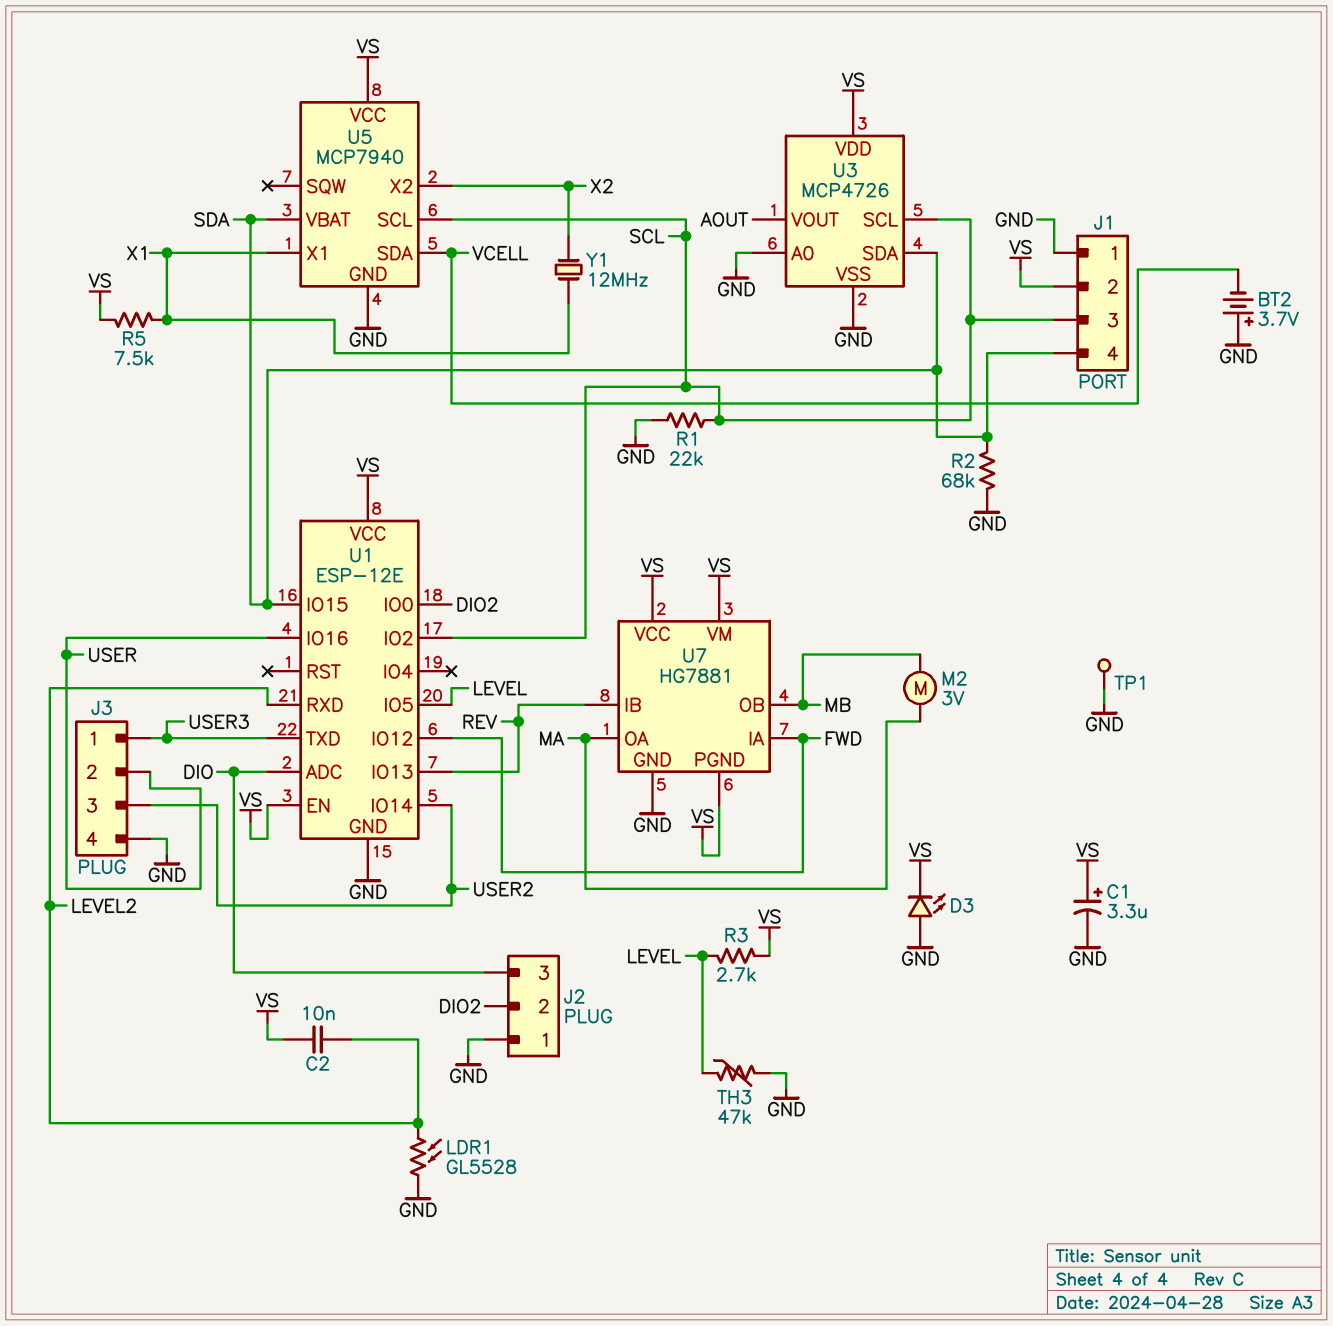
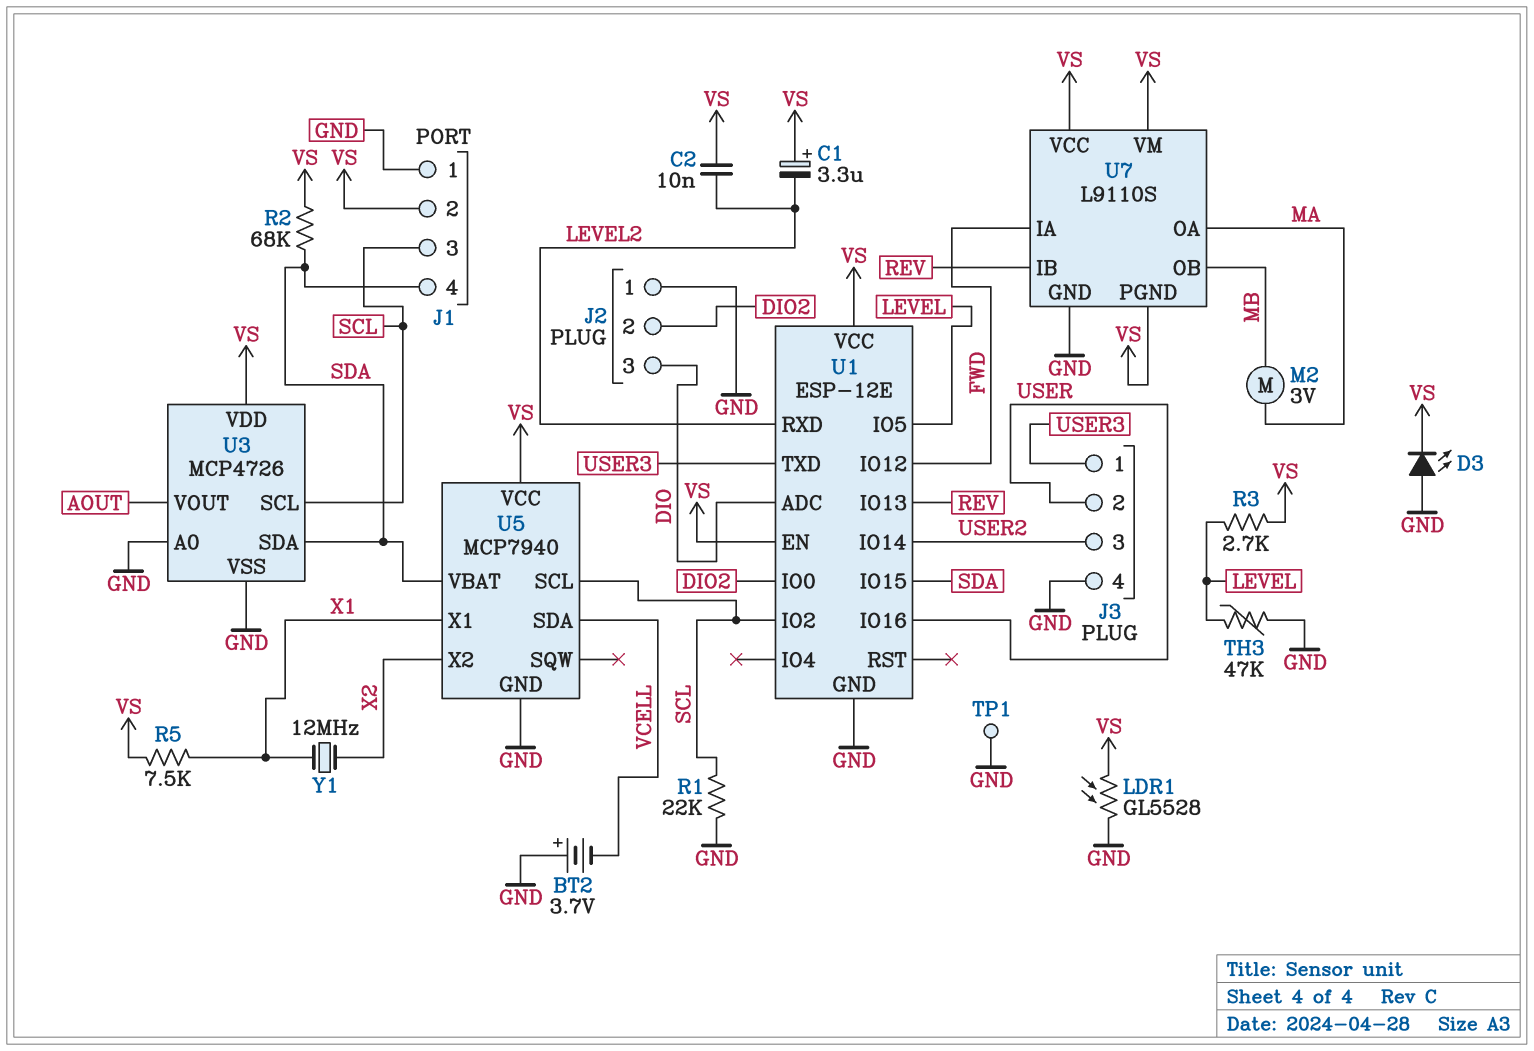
C1: 3.3uF (plus VS, minus GND) -> 3.3uF (plus VS, minus LEVEL2)
LDR1: GL5528 (GND, LEVEL2) -> GL5528 (GND, VS)
R2: 68k (GND, SDA) -> 68k (SDA, VS)
U7: HG7881 -> L9110S

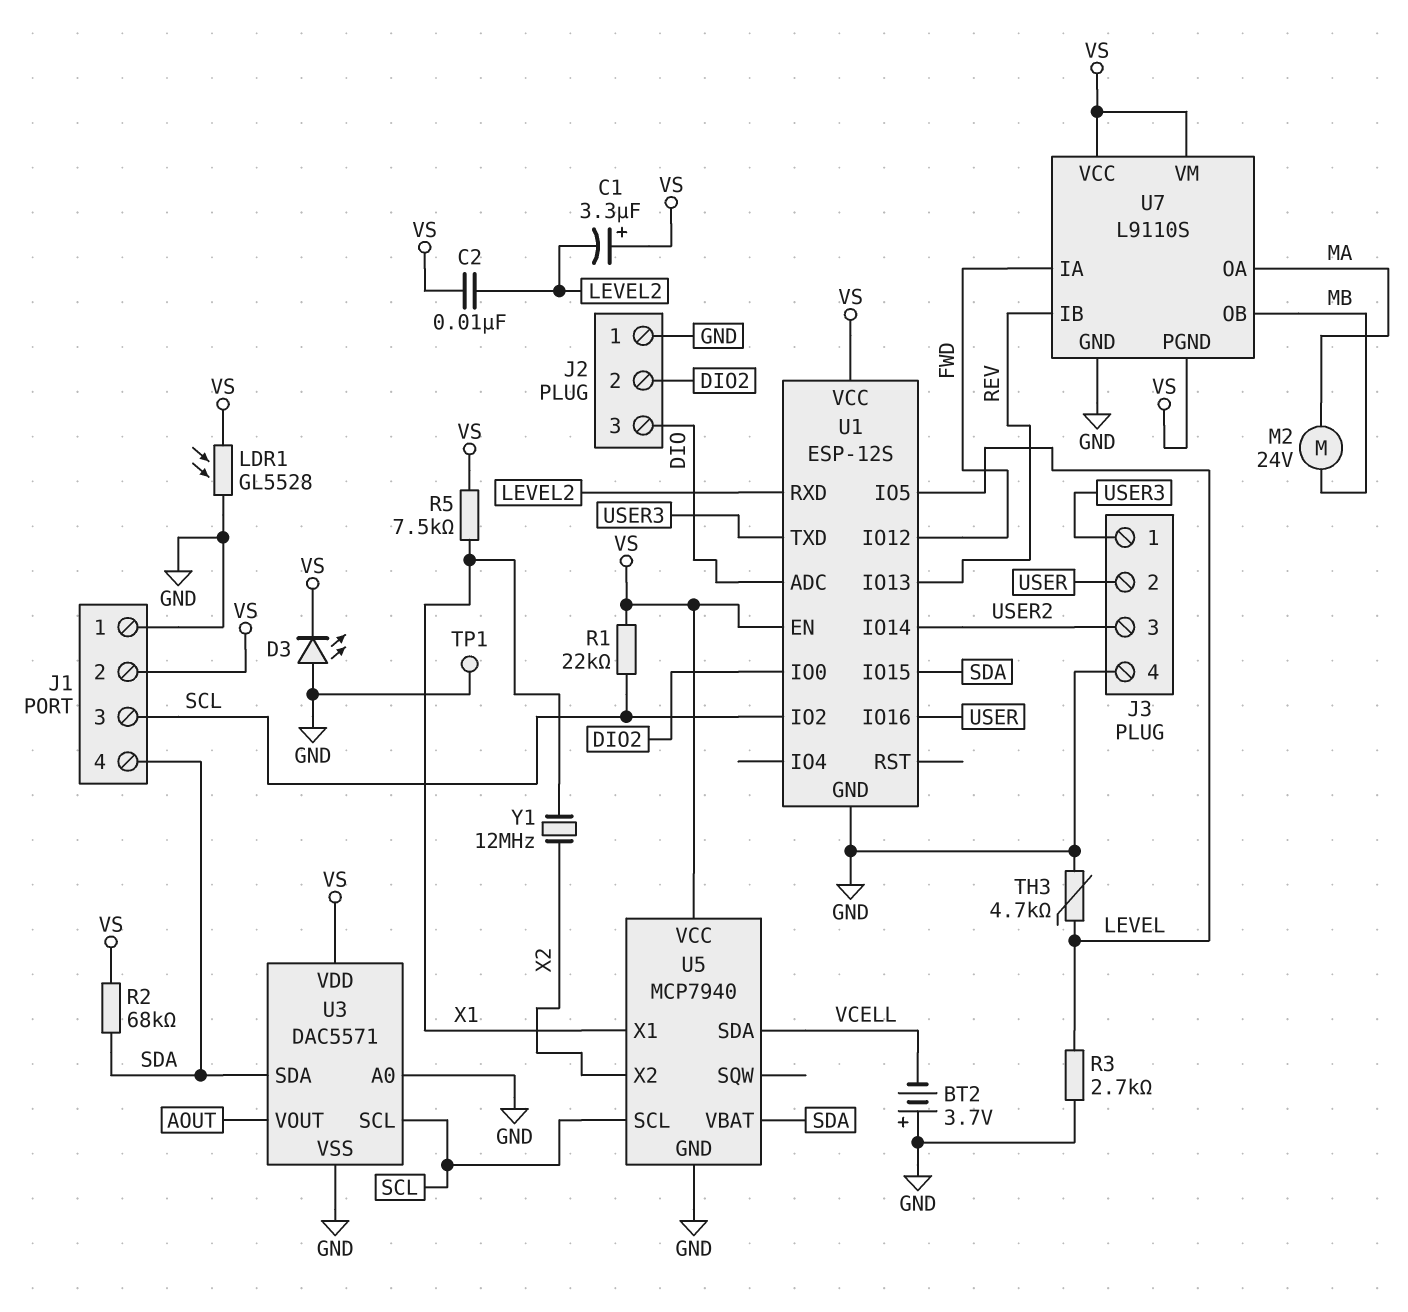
M2: motor 3V (MA, MB) -> motor 24V (MA, MB)
R1: 22k (GND, SCL) -> 22k (SCL, VS)
R3: 2.7k (LEVEL, VS) -> 2.7k (GND, LEVEL)
TH3: 47k (GND, LEVEL) -> 4.7k (GND, LEVEL)
U1: ESP-12E -> ESP-12S
U3: MCP4726 -> DAC5571

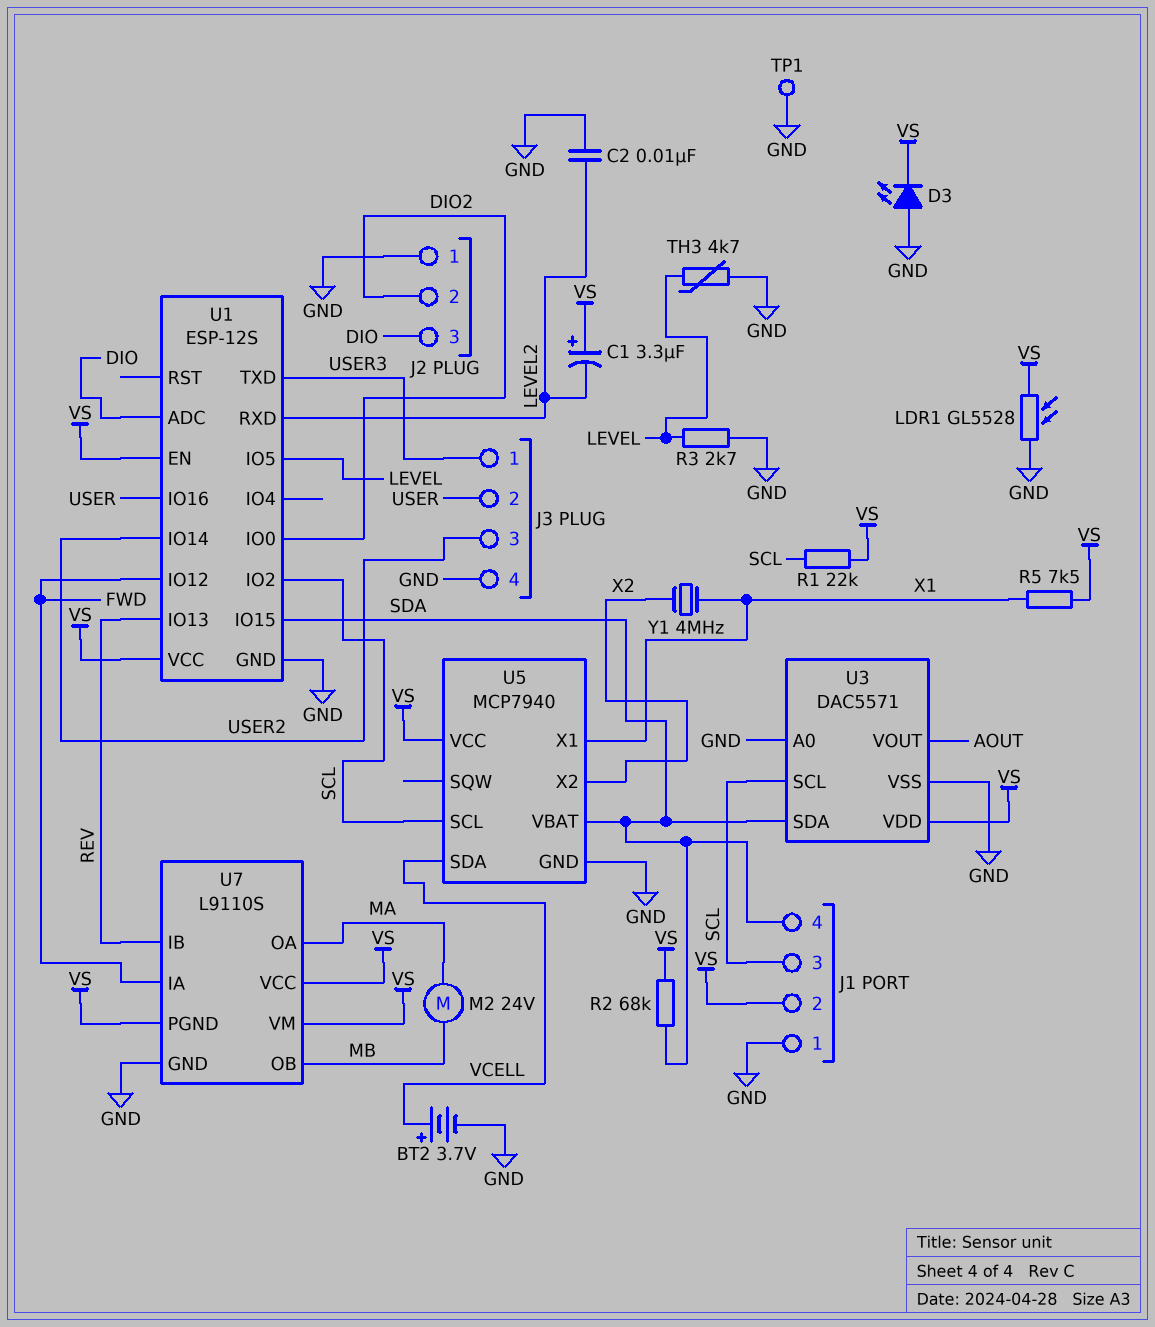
BT2: 3.7V (plus GND, minus VCELL) -> 3.7V (plus VCELL, minus GND)
C2: 10nF (LEVEL2, VS) -> 10nF (GND, LEVEL2)
Y1: 12MHz (X1, X2) -> 4MHz (X1, X2)

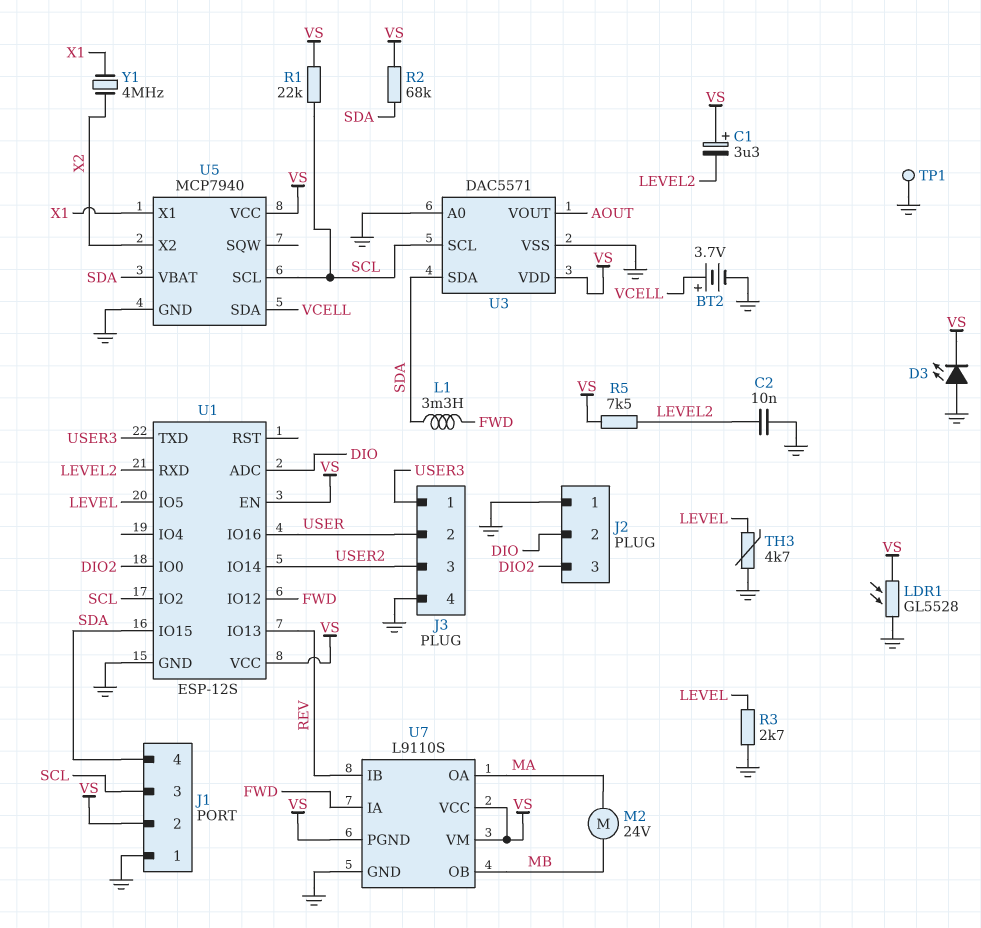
J2 pin 2: DIO2 -> DIO
J2 pin 3: DIO -> DIO2
L1: none -> 3.3mH (FWD, SDA)
R5: 7.5k (VS, X1) -> 7.5k (LEVEL2, VS)

